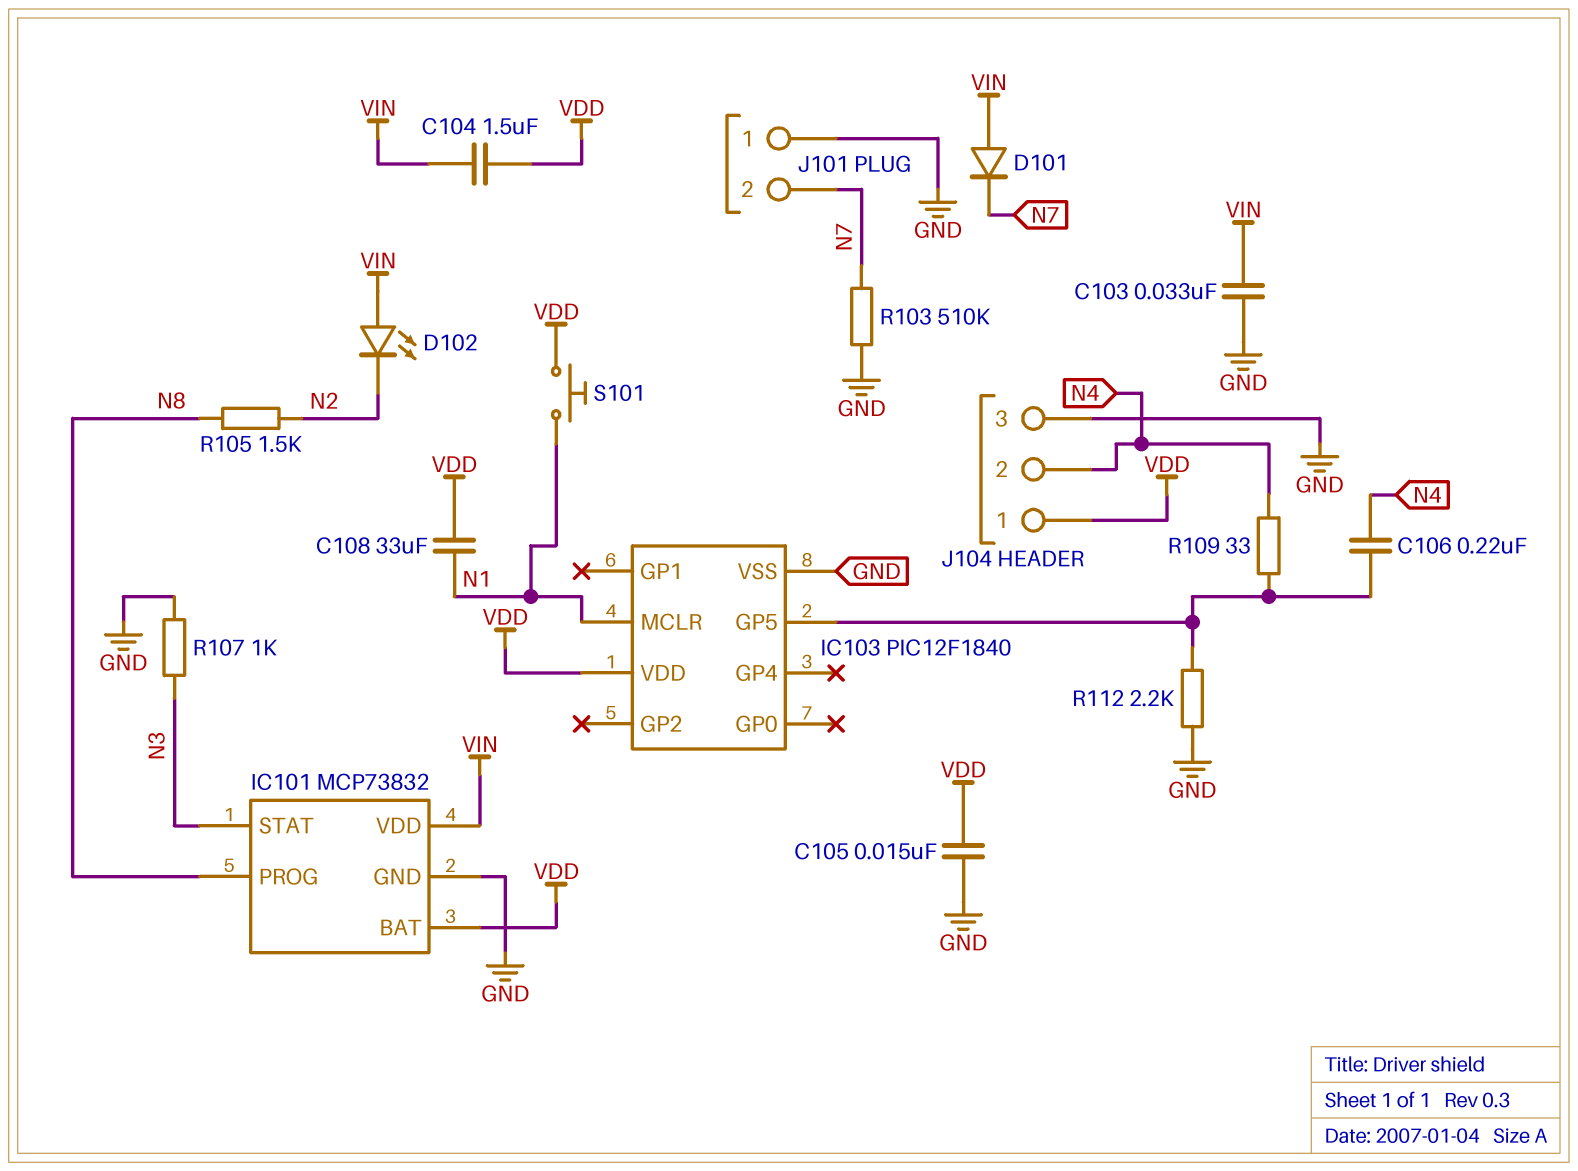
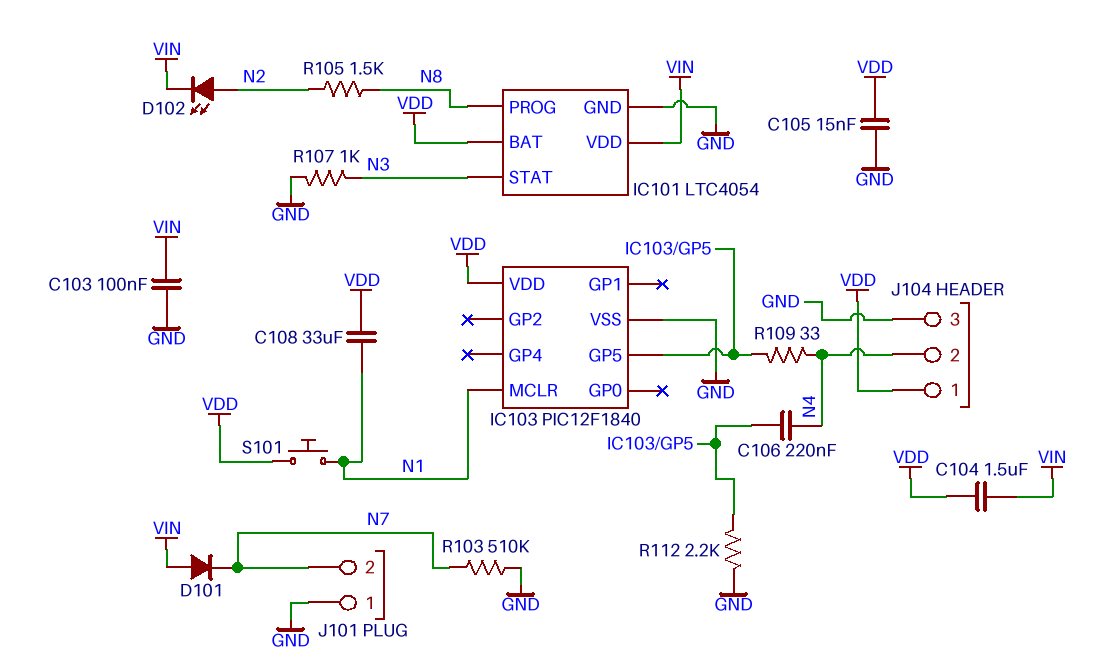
C103: 33nF (GND, VIN) -> 100nF (GND, VIN)
D102: LED (A VIN, K N2) -> LED (A N2, K VIN)
IC101: MCP73832 -> LTC4054

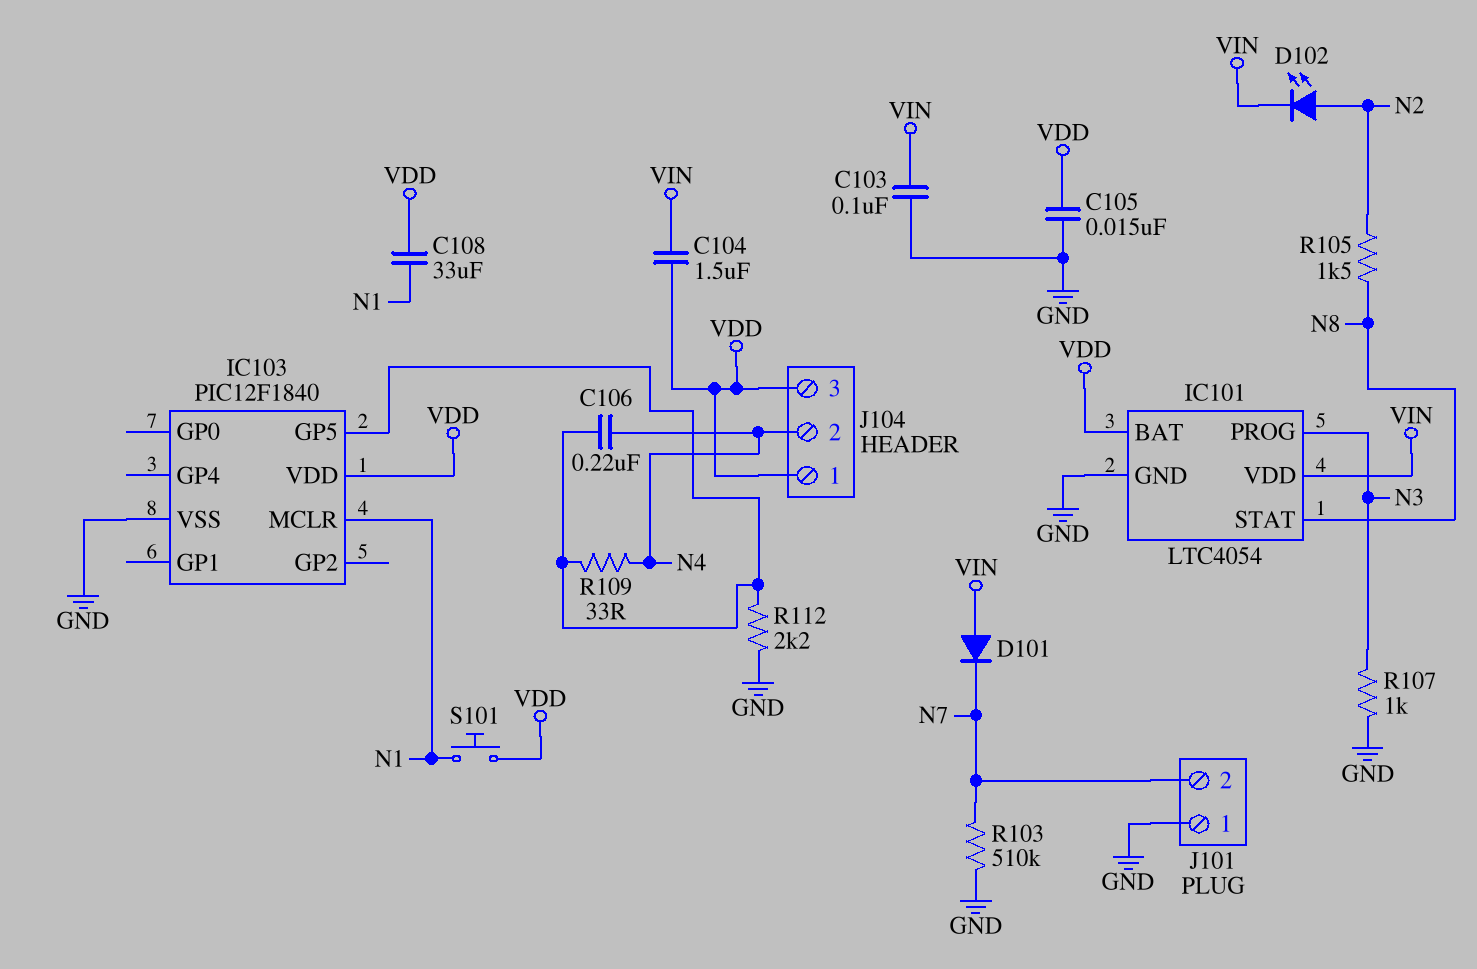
IC101 pin PROG: N8 -> N3
IC101 pin STAT: N3 -> N8
J104 pin 3: GND -> VDD

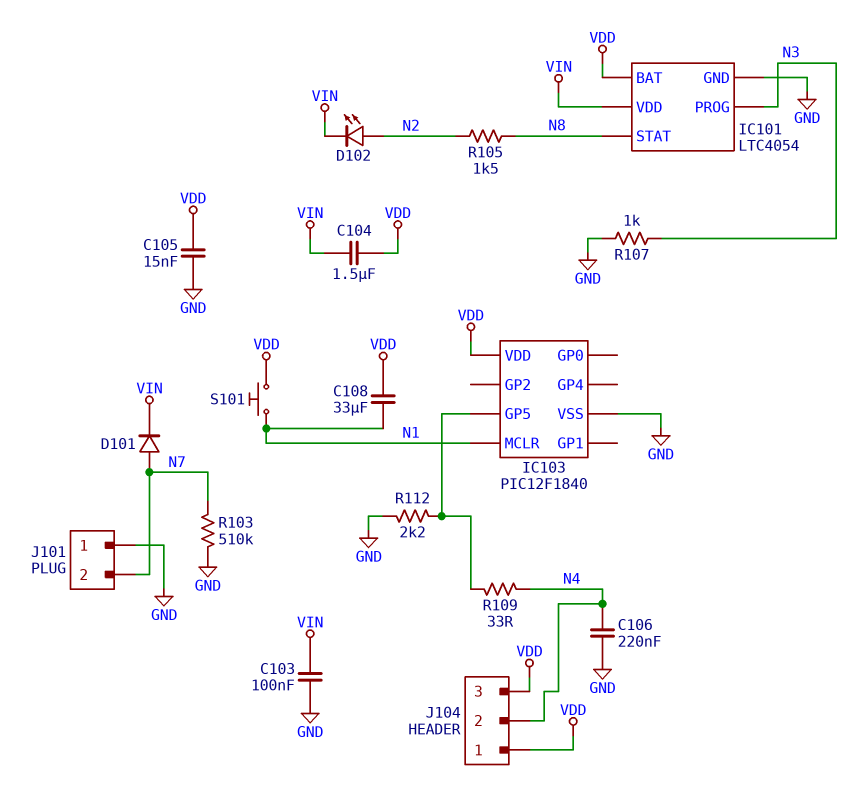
C106: 220nF (IC103/GP5, N4) -> 220nF (GND, N4)
D101: diode (A VIN, K N7) -> diode (A N7, K VIN)

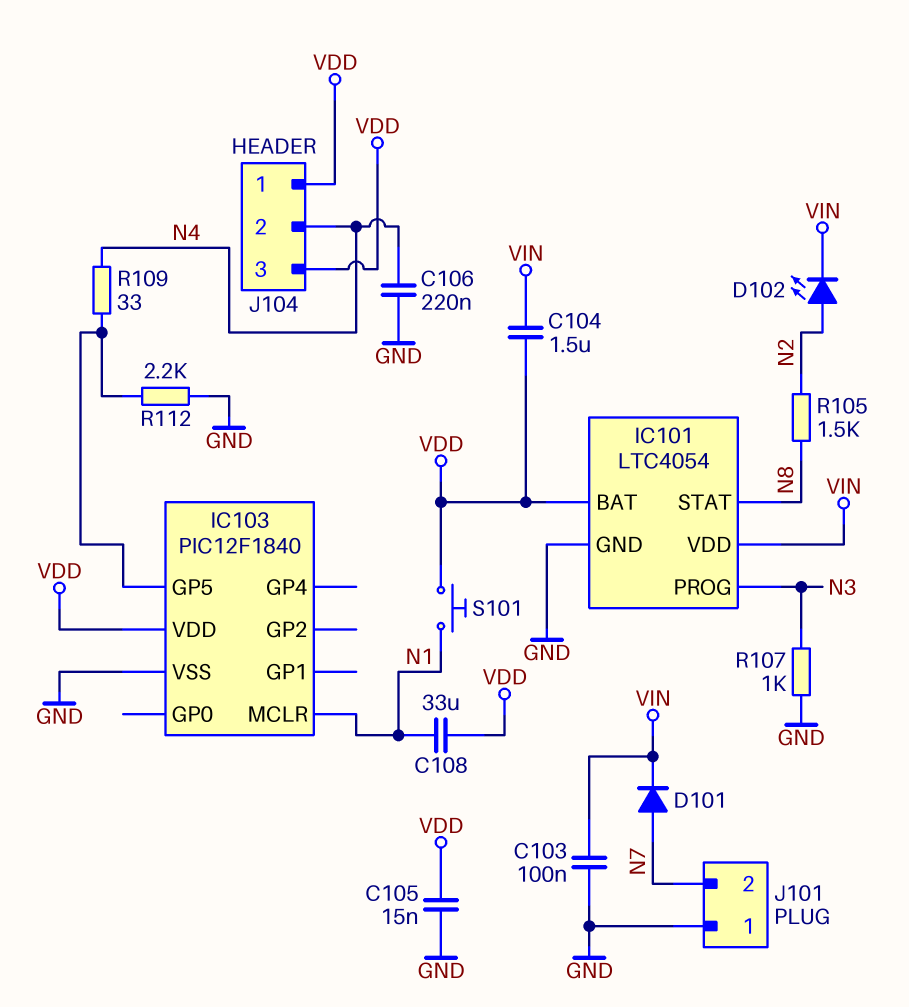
R103: 510k (GND, N7) -> none

